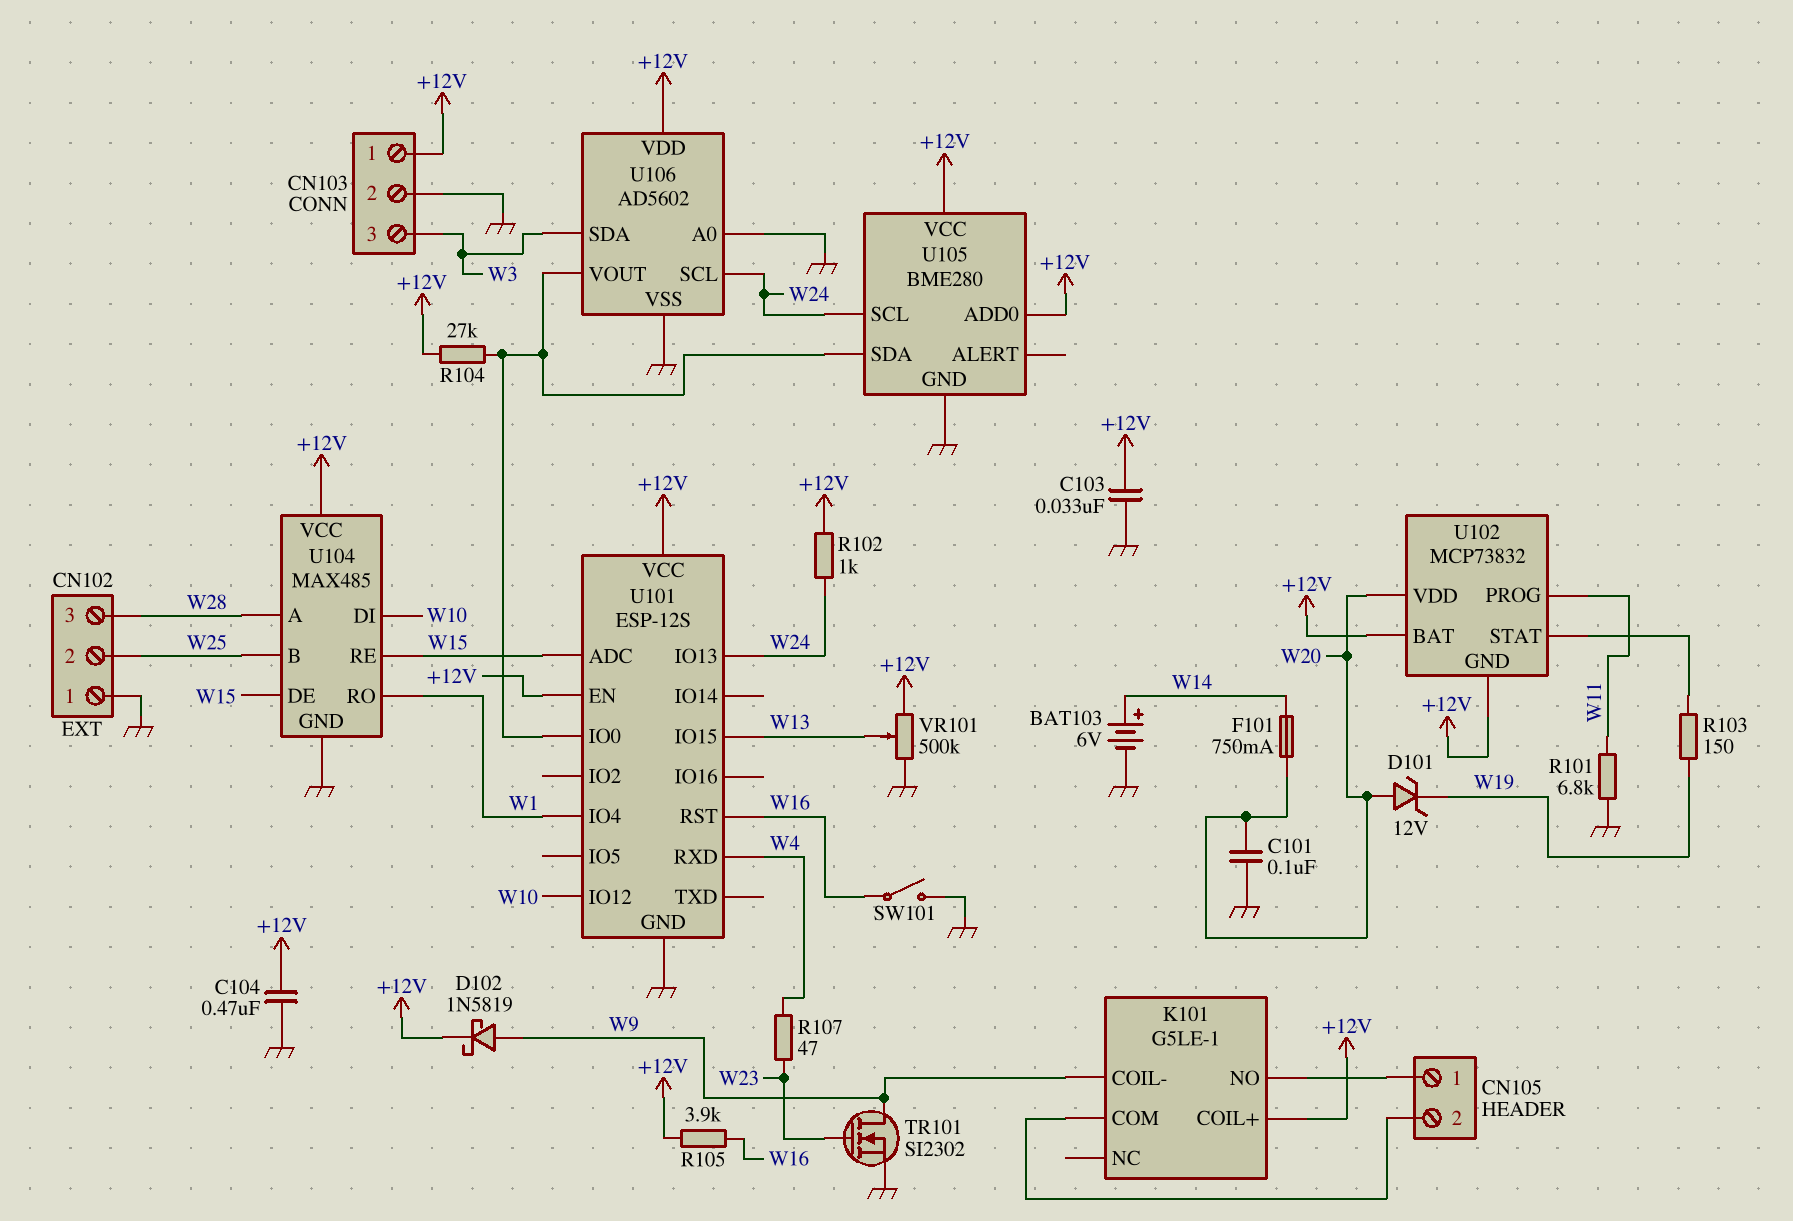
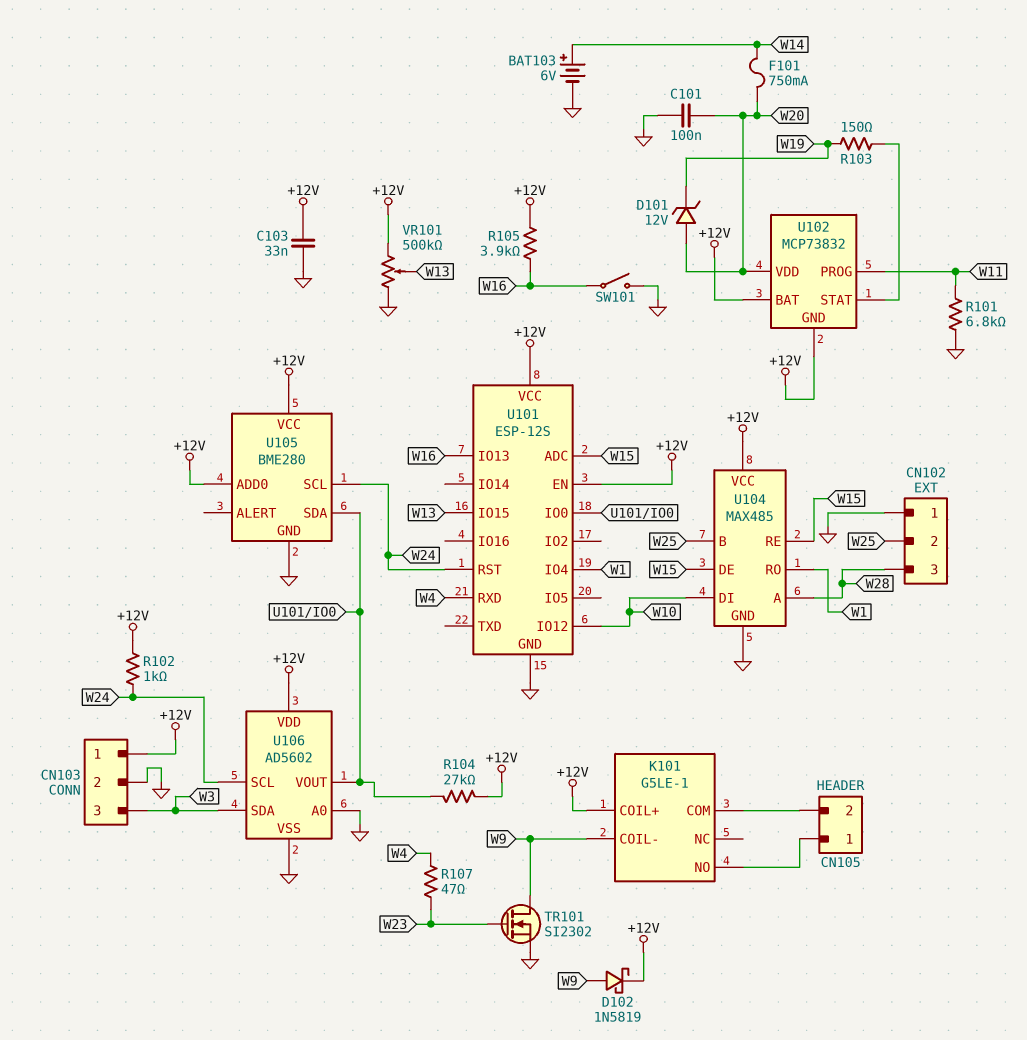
C104: 470nF (+12V, GND) -> none
U101 pin IO13: W24 -> W16
U101 pin RST: W16 -> W24

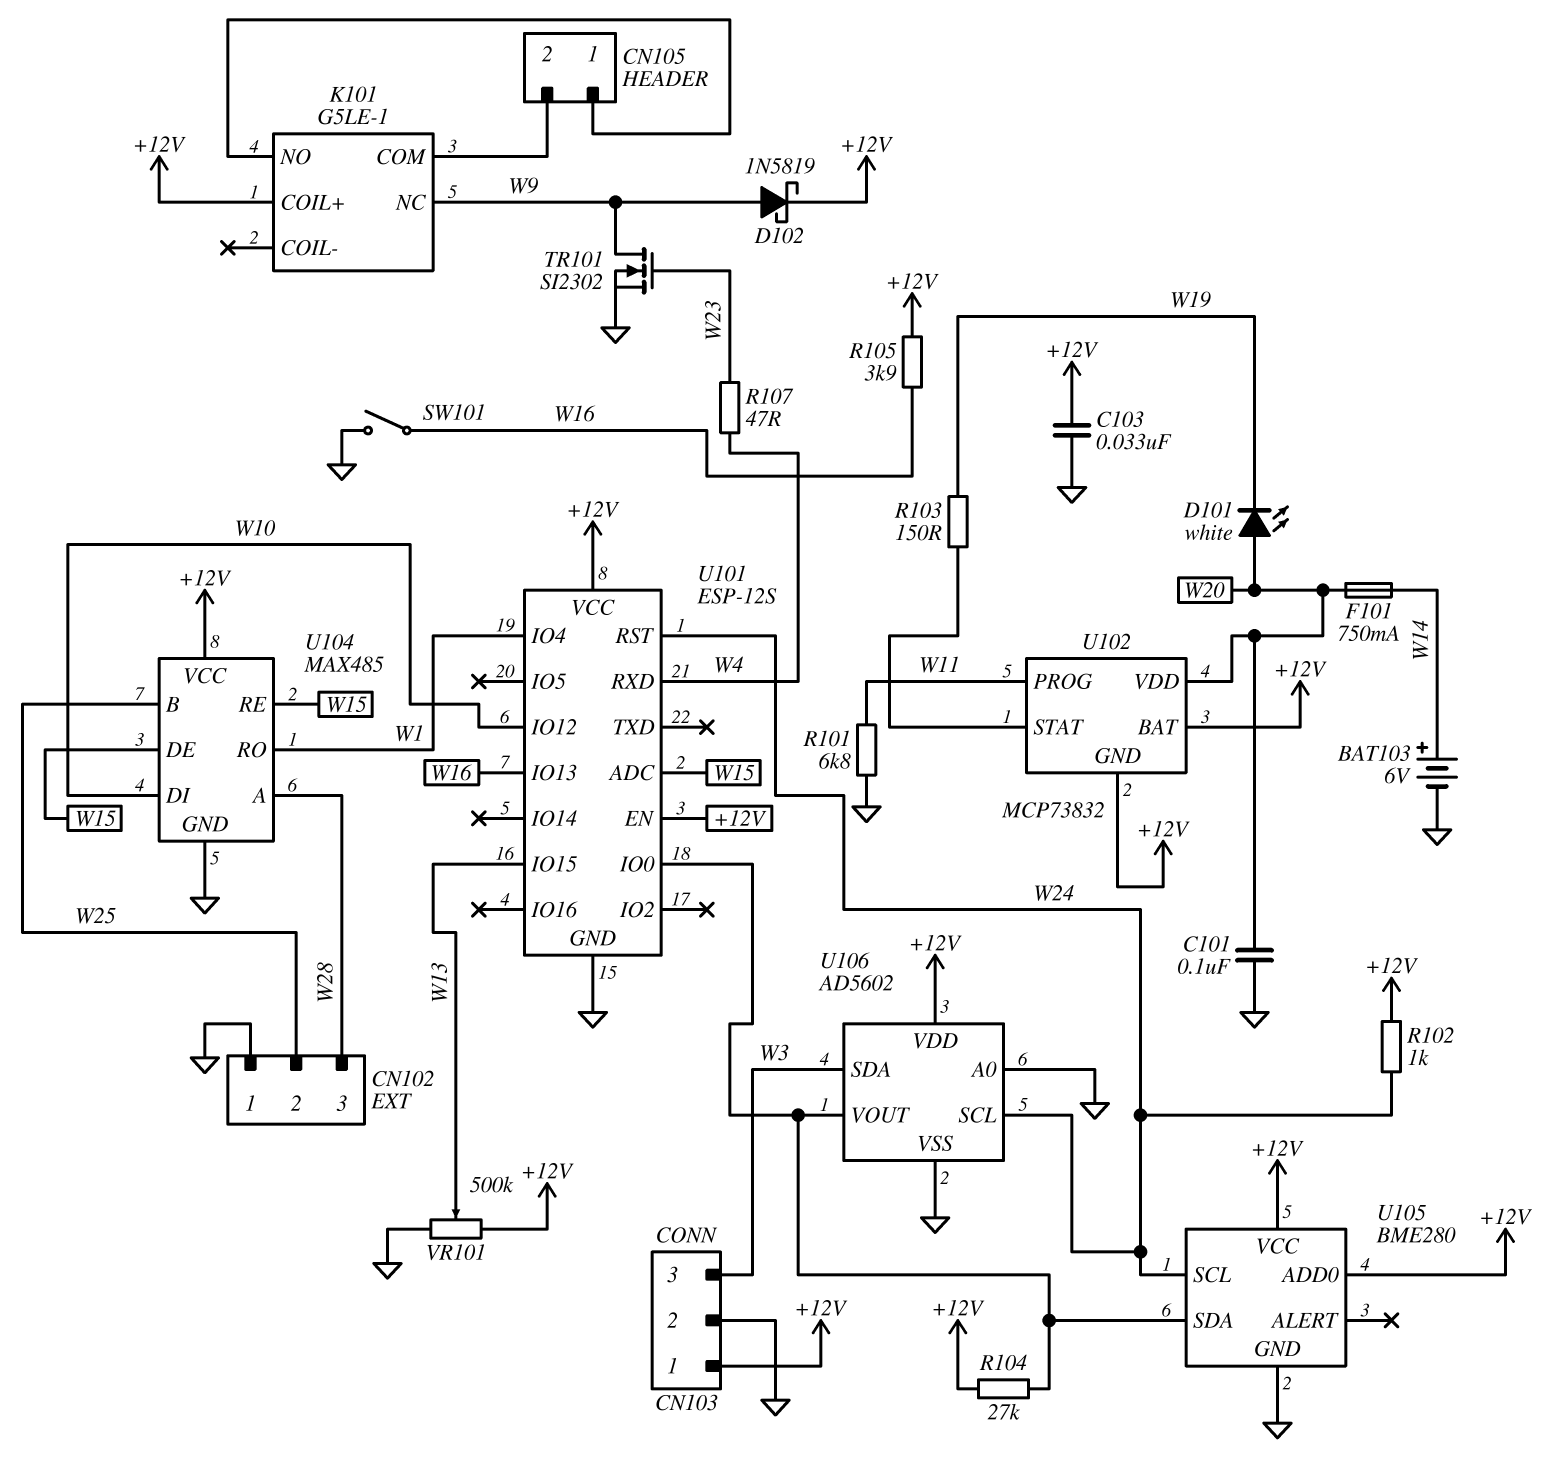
D101: zener 12V (A W20, K W19) -> LED white (A W20, K W19)
K101 pin COIL-: W9 -> none
K101 pin NC: none -> W9

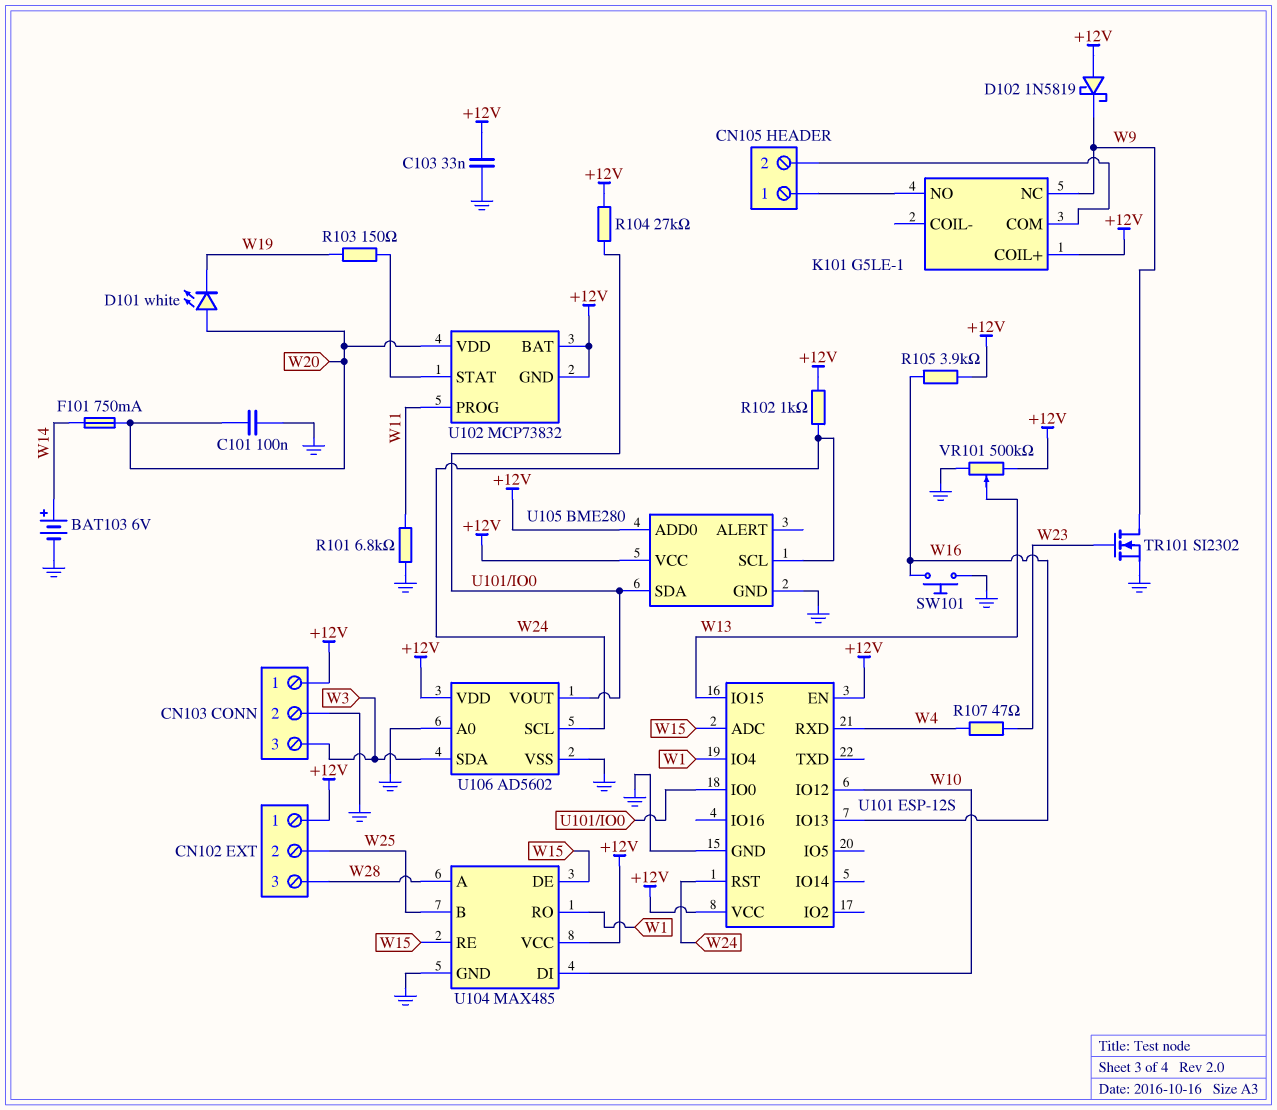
CN102 pin 1: GND -> +12V
D102: schottky 1N5819 (A W9, K +12V) -> schottky 1N5819 (A +12V, K W9)
SW101: switch (GND, W16) -> button (GND, W16)

